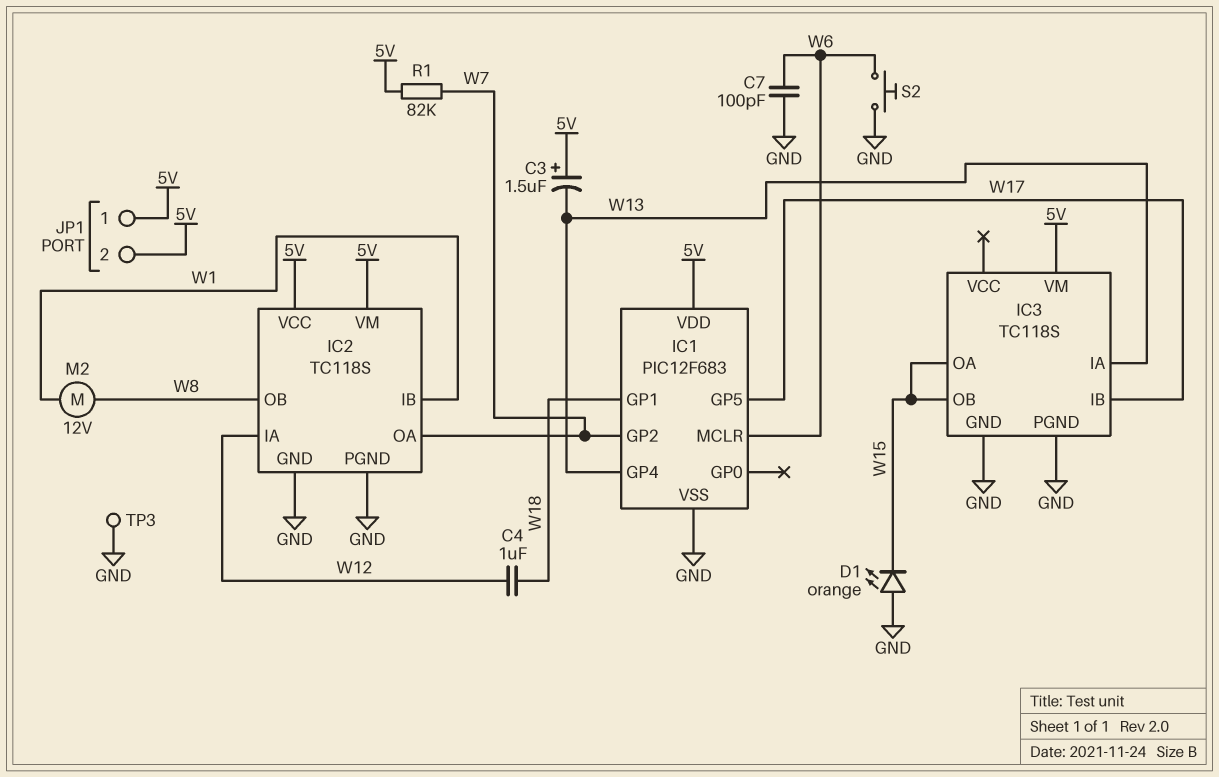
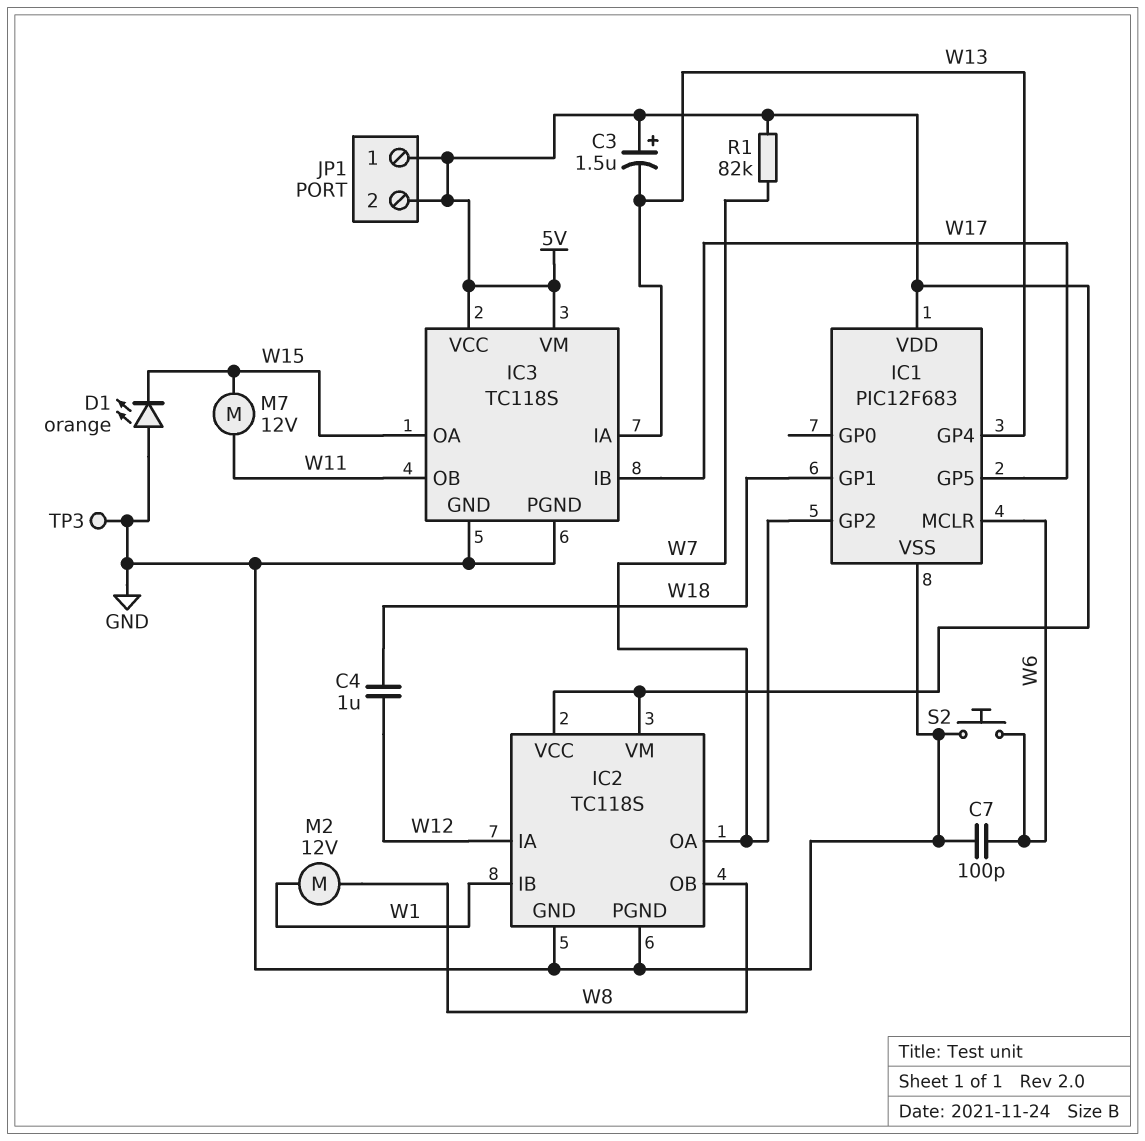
IC3 pin OB: W15 -> W11
IC3 pin VCC: none -> 5V
M7: none -> motor 12V (W11, W15)

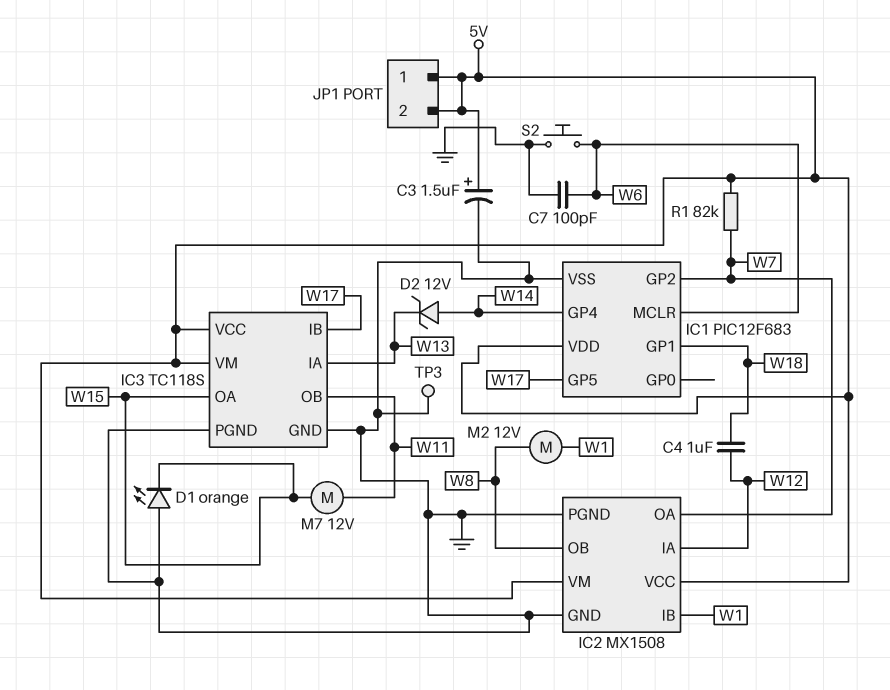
C3: 1.5uF (plus 5V, minus W13) -> 1.5uF (plus 5V, minus GND)
D2: none -> zener 12V (A W14, K W13)
IC1 pin GP4: W13 -> W14
IC2: TC118S -> MX1508

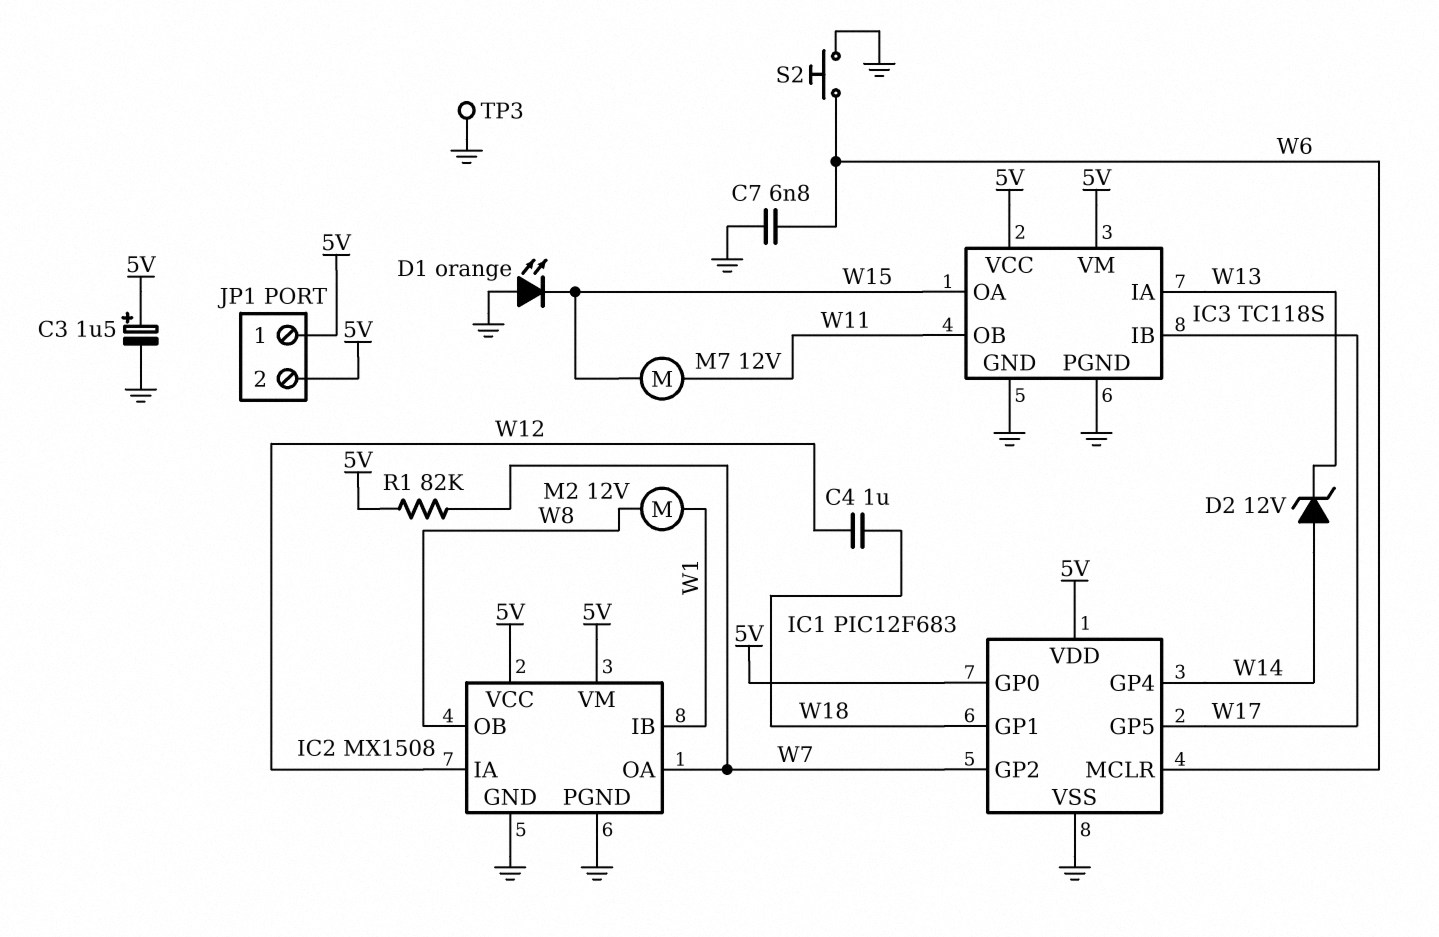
C7: 100pF (GND, W6) -> 6.8nF (GND, W6)
IC1 pin GP0: none -> 5V

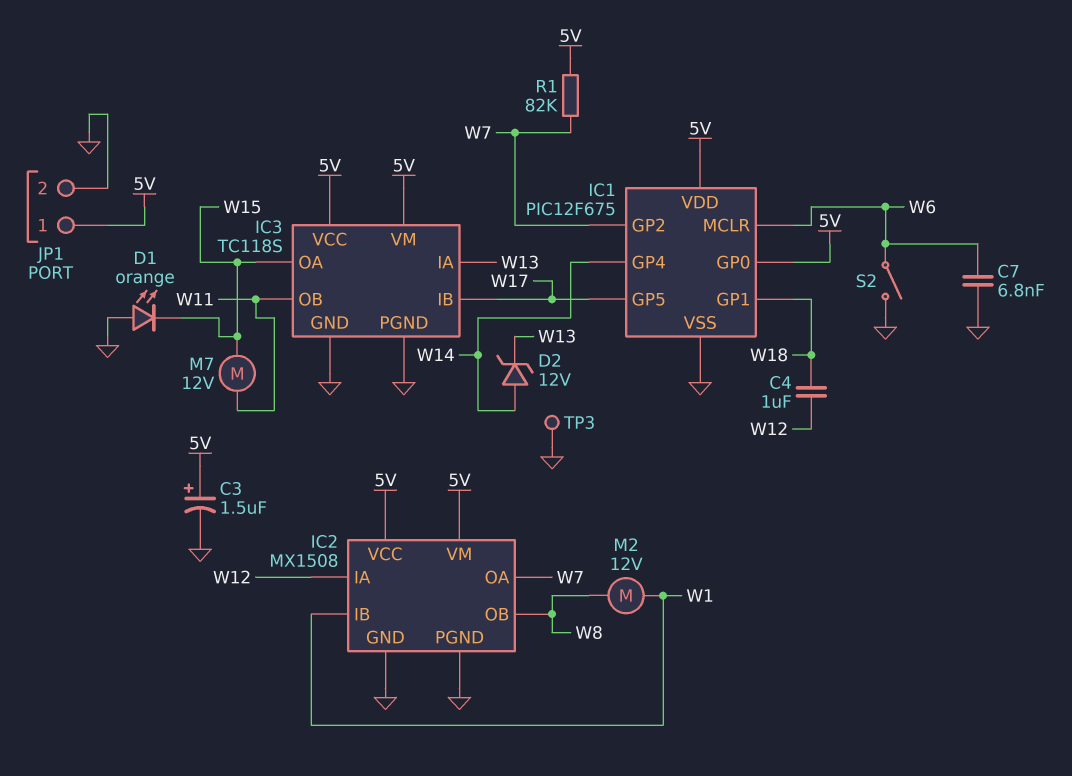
IC1: PIC12F683 -> PIC12F675
JP1 pin 2: 5V -> GND
S2: button (GND, W6) -> switch (GND, W6)

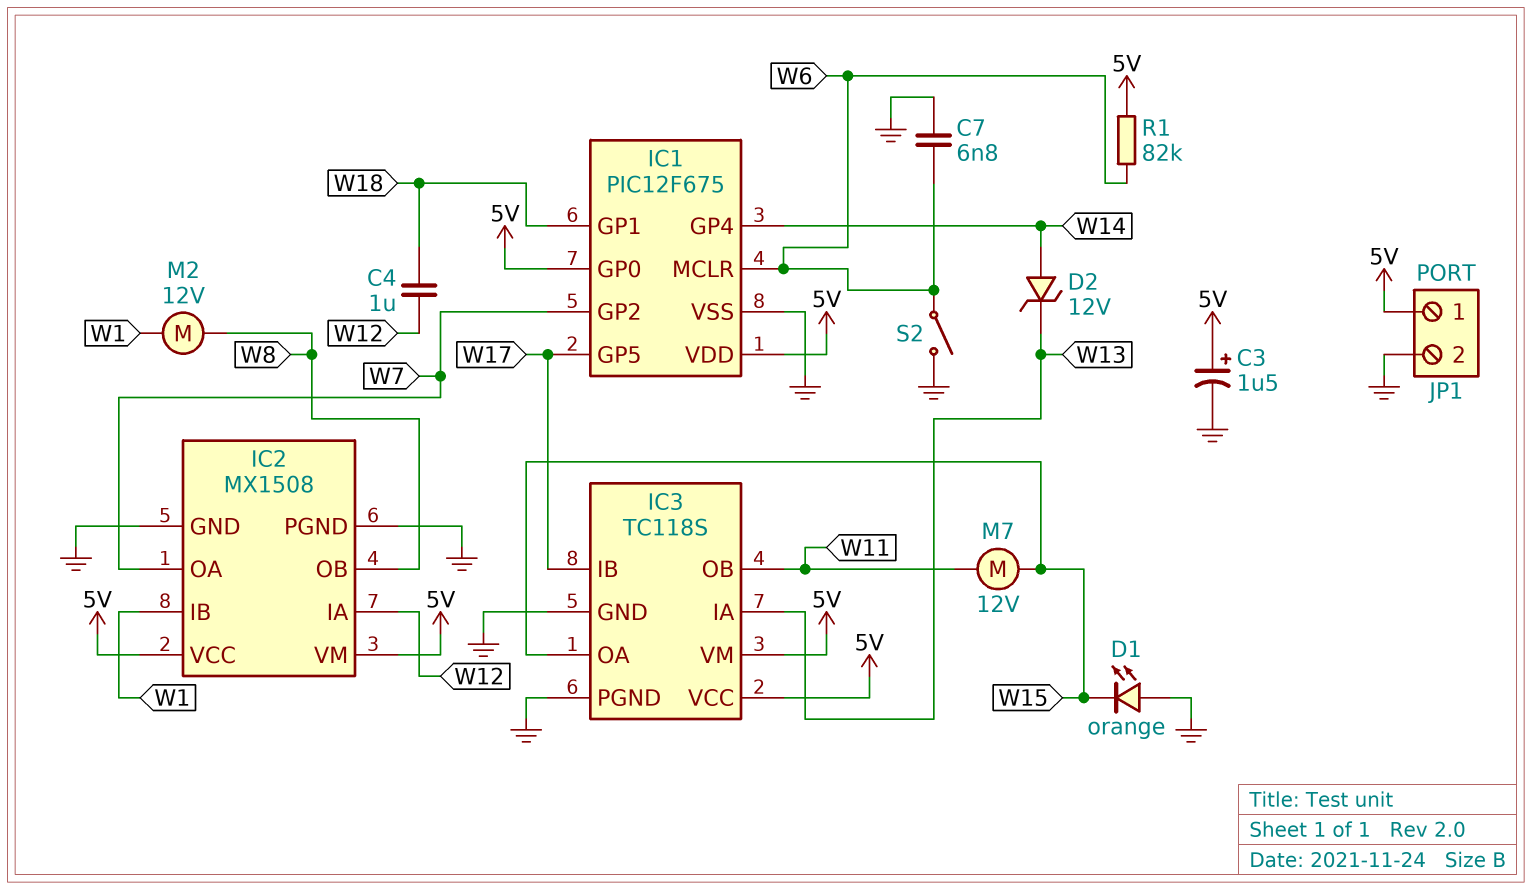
R1: 82k (5V, W7) -> 82k (5V, W6)
TP3: test point (GND) -> none

